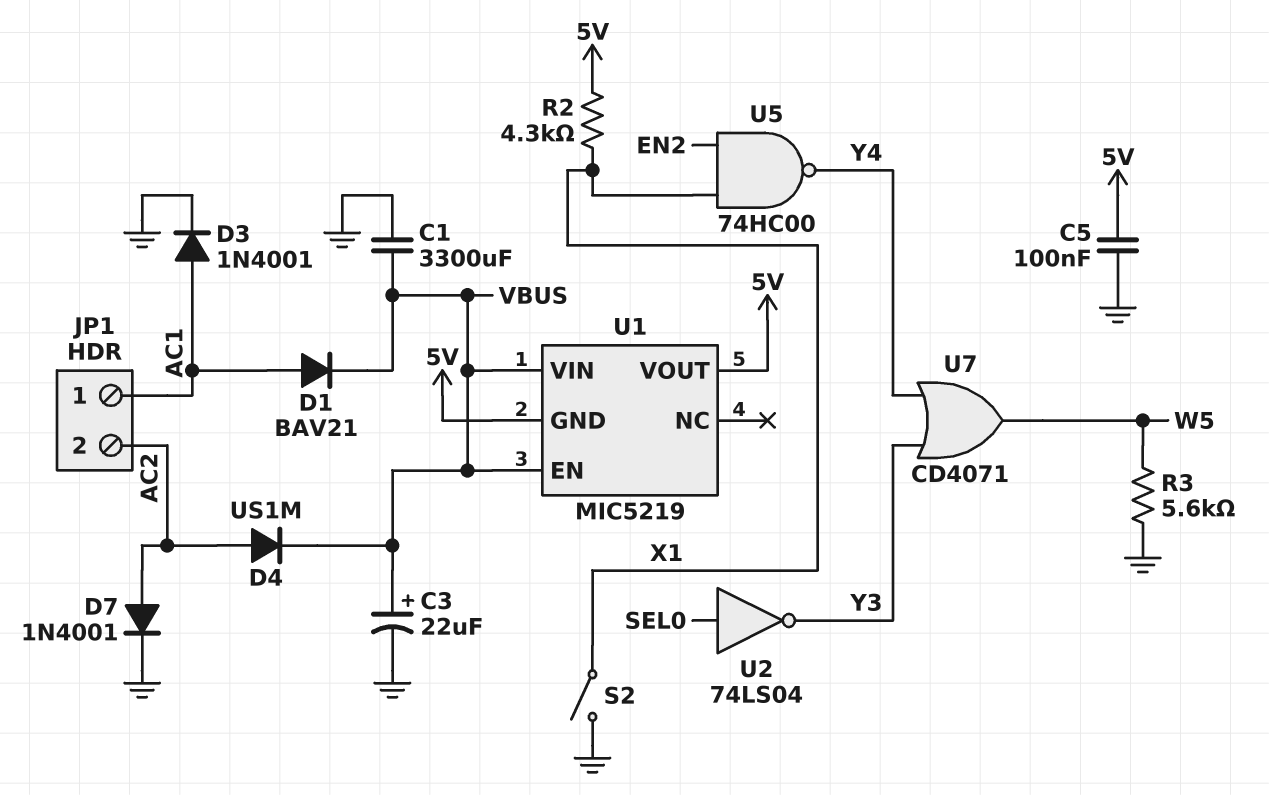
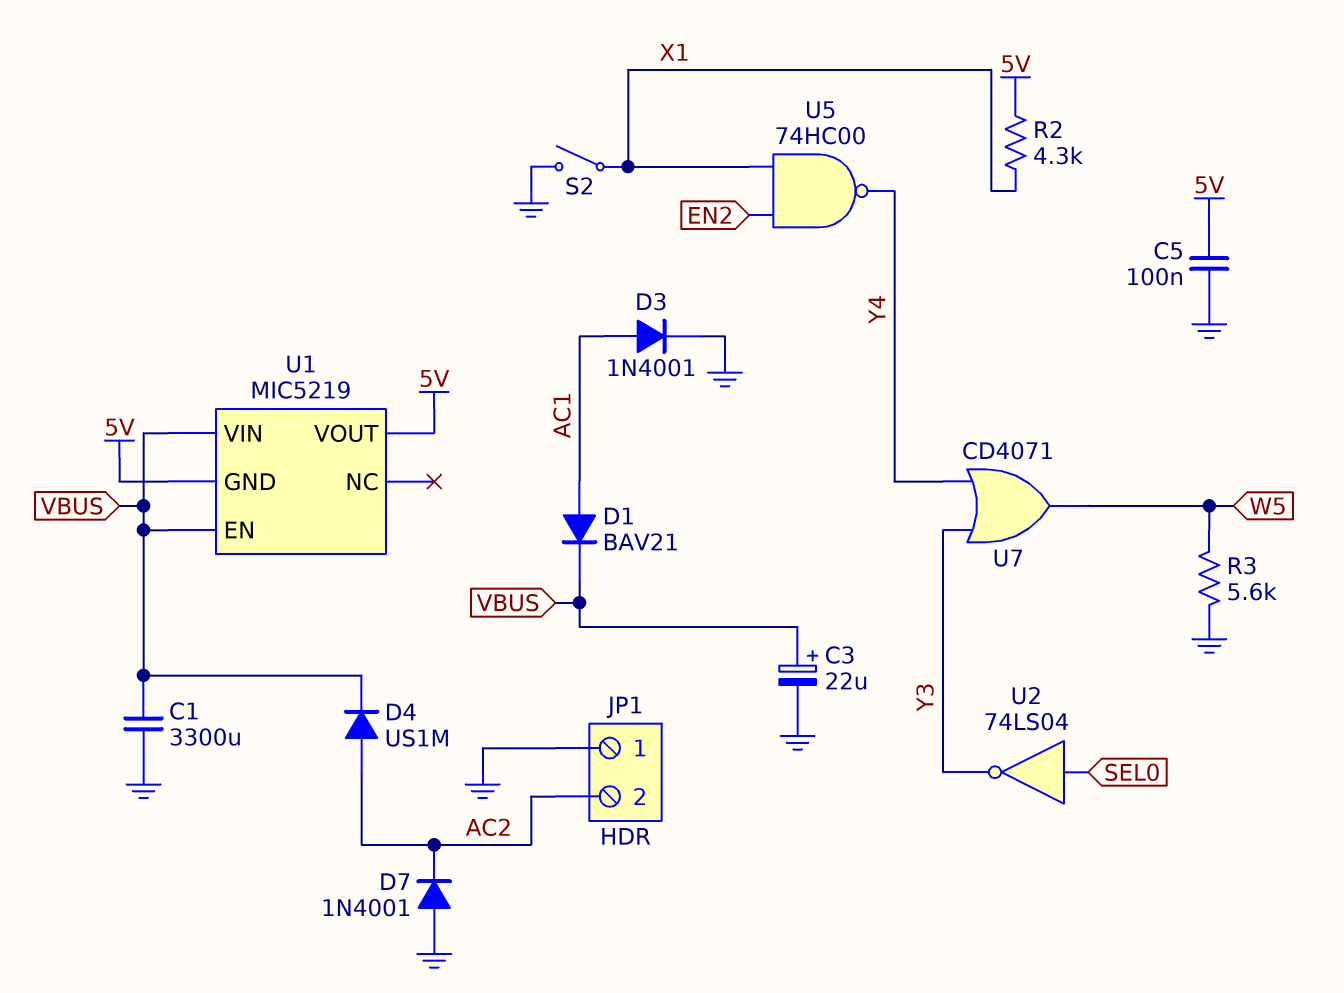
D7: diode 1N4001 (A AC2, K GND) -> diode 1N4001 (A GND, K AC2)
JP1 pin 1: AC1 -> GND

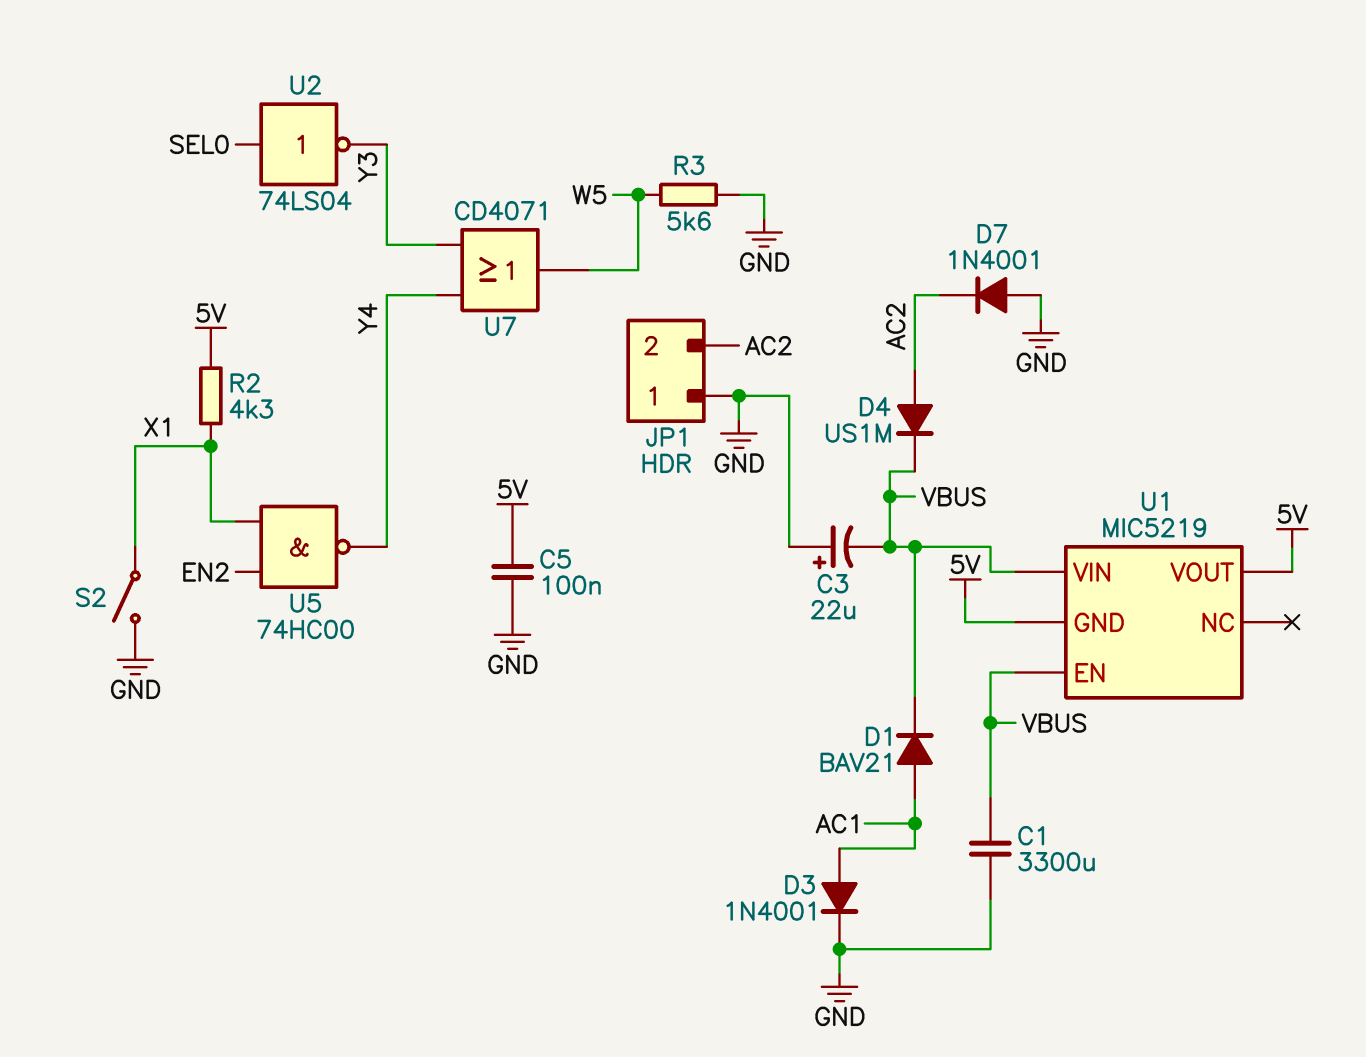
C3: 22uF (plus VBUS, minus GND) -> 22uF (plus GND, minus VBUS)

